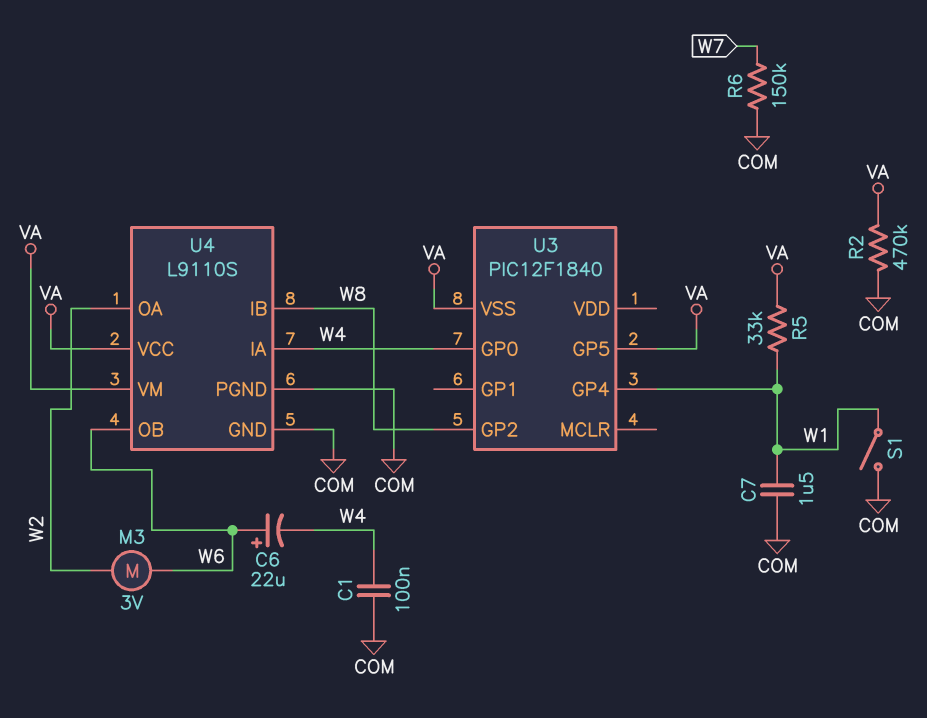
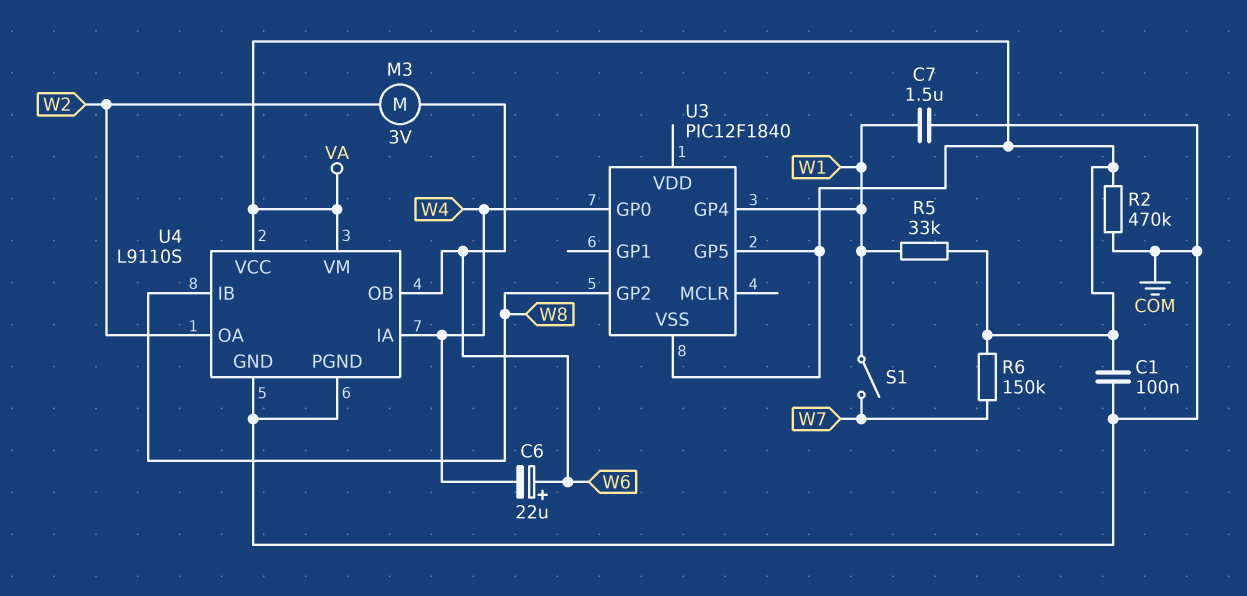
C1: 100nF (COM, W4) -> 100nF (COM, VA)
R6: 150k (COM, W7) -> 150k (VA, W7)
S1: switch (COM, W1) -> switch (W1, W7)

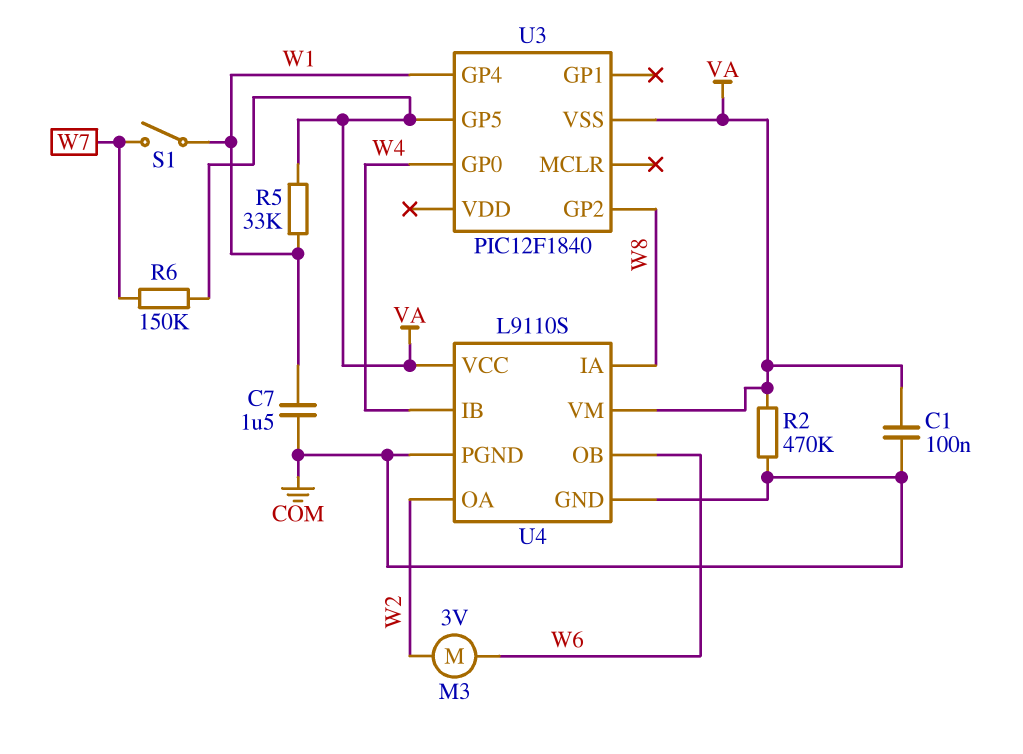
C6: 22uF (plus W6, minus W4) -> none
U4 pin IA: W4 -> W8
U4 pin IB: W8 -> W4

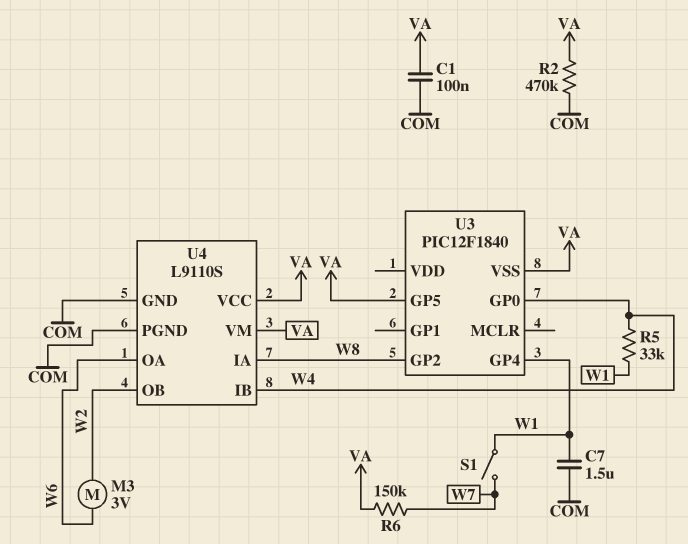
R5: 33k (VA, W1) -> 33k (W1, W4)
U4 pin OA: W2 -> W6
U4 pin OB: W6 -> W2

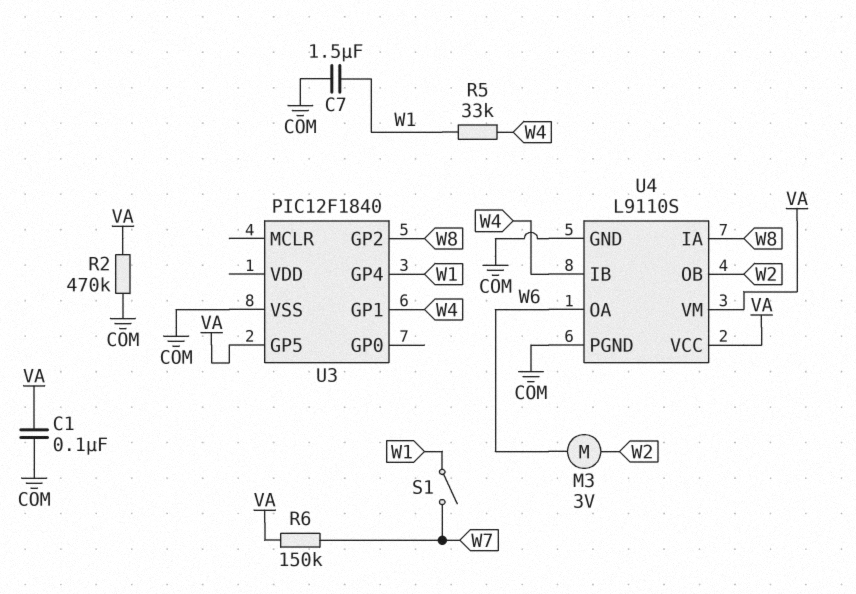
U3 pin GP0: W4 -> none
U3 pin GP1: none -> W4
U3 pin VSS: VA -> COM

